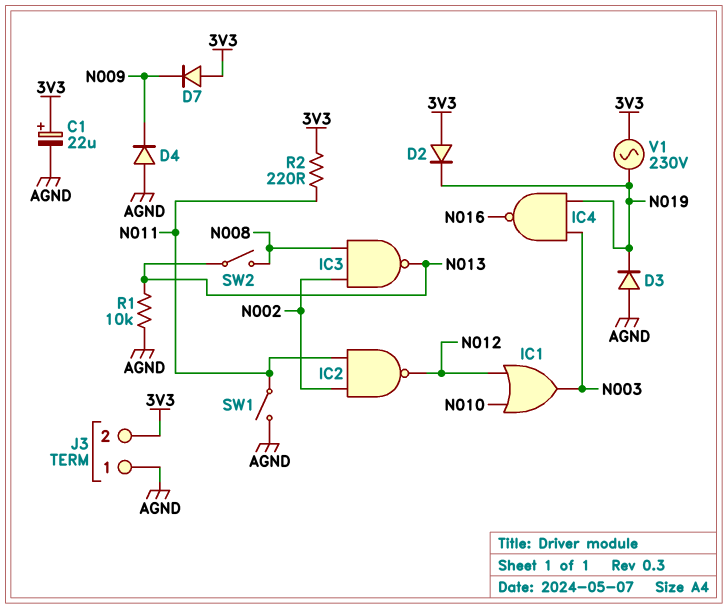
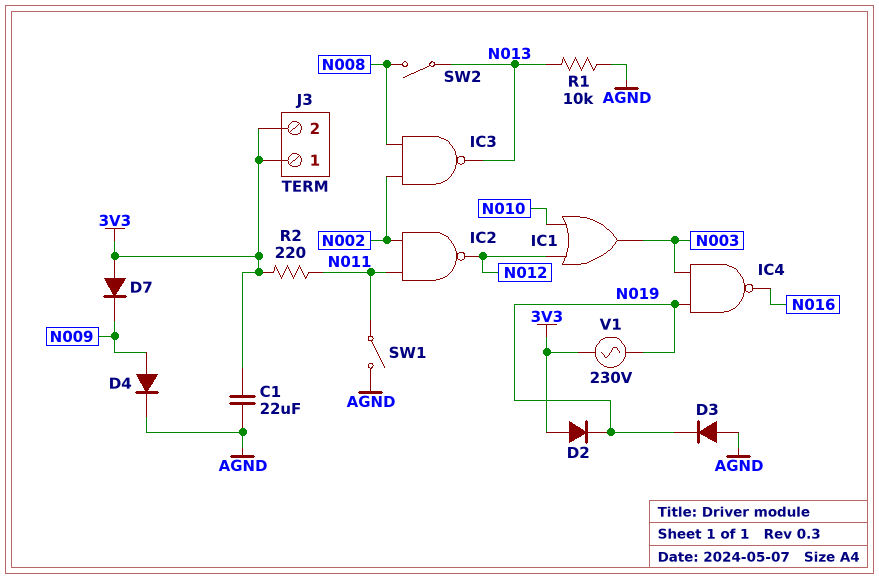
C1: 22uF (plus 3V3, minus AGND) -> 22uF (3V3, AGND)
D4: diode (A AGND, K N009) -> diode (A N009, K AGND)
J3 pin 1: AGND -> 3V3

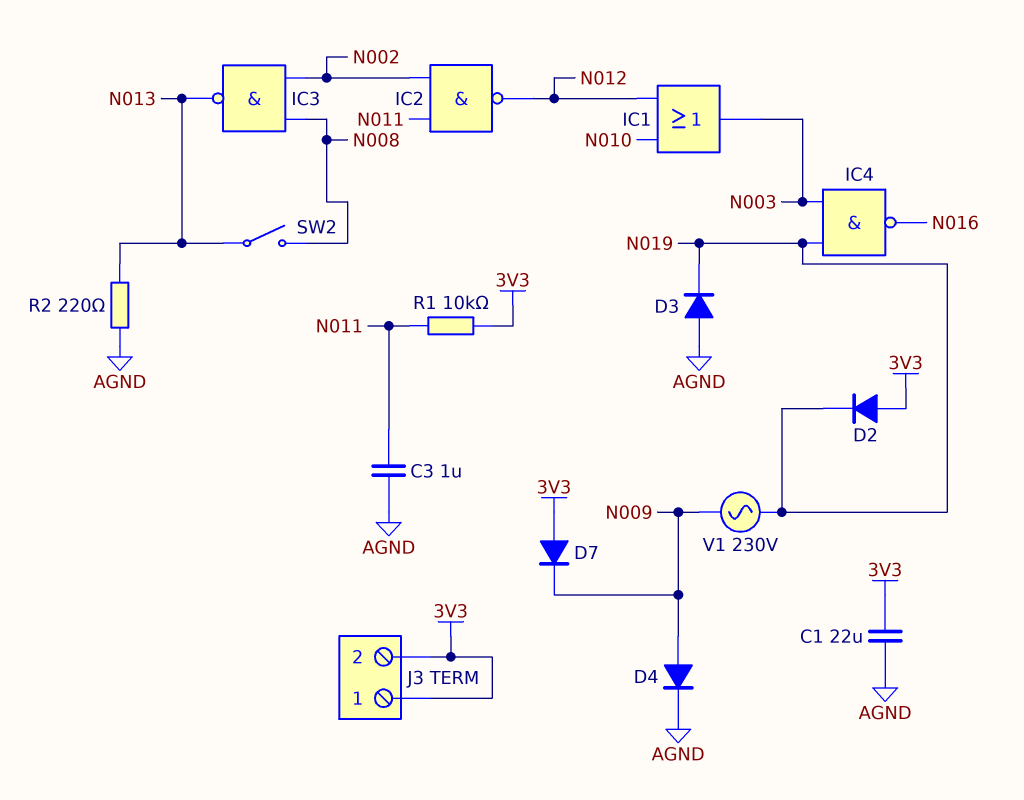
C3: none -> 1uF (AGND, N011)
R1: 10k (AGND, N013) -> 10k (3V3, N011)
R2: 220 (3V3, N011) -> 220 (AGND, N013)
SW1: switch (AGND, N011) -> none
V1: AC 230V (3V3, N019) -> AC 230V (N009, N019)

